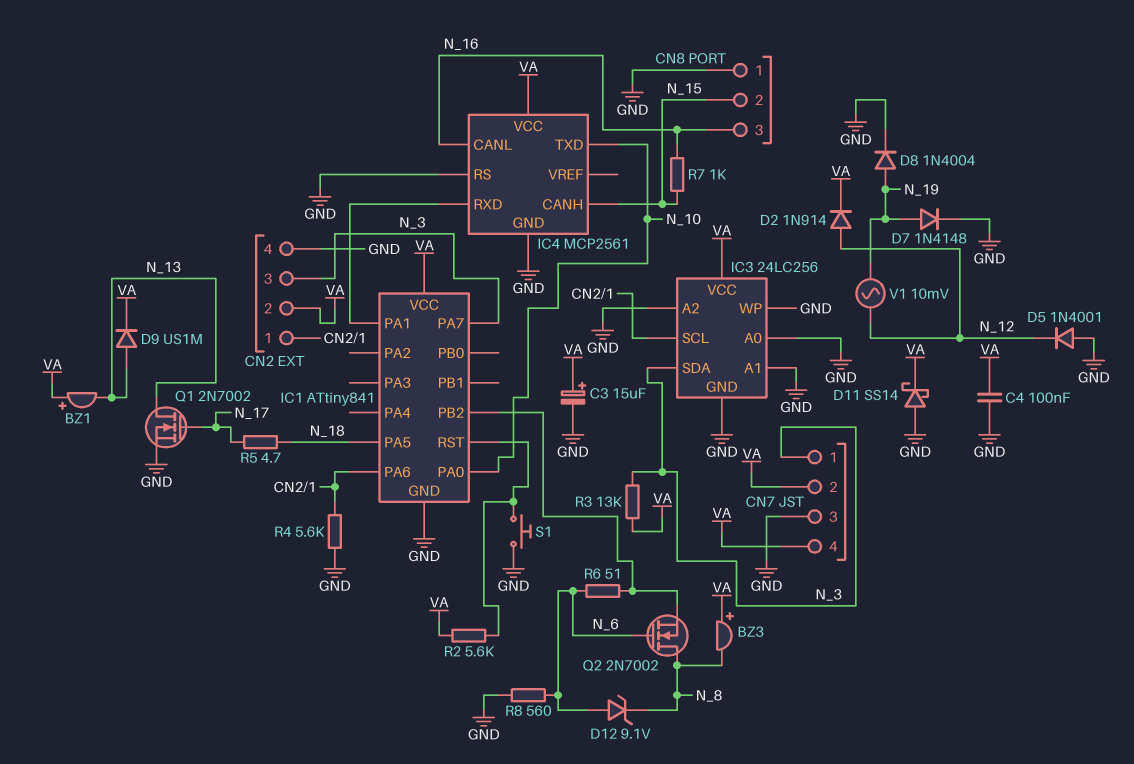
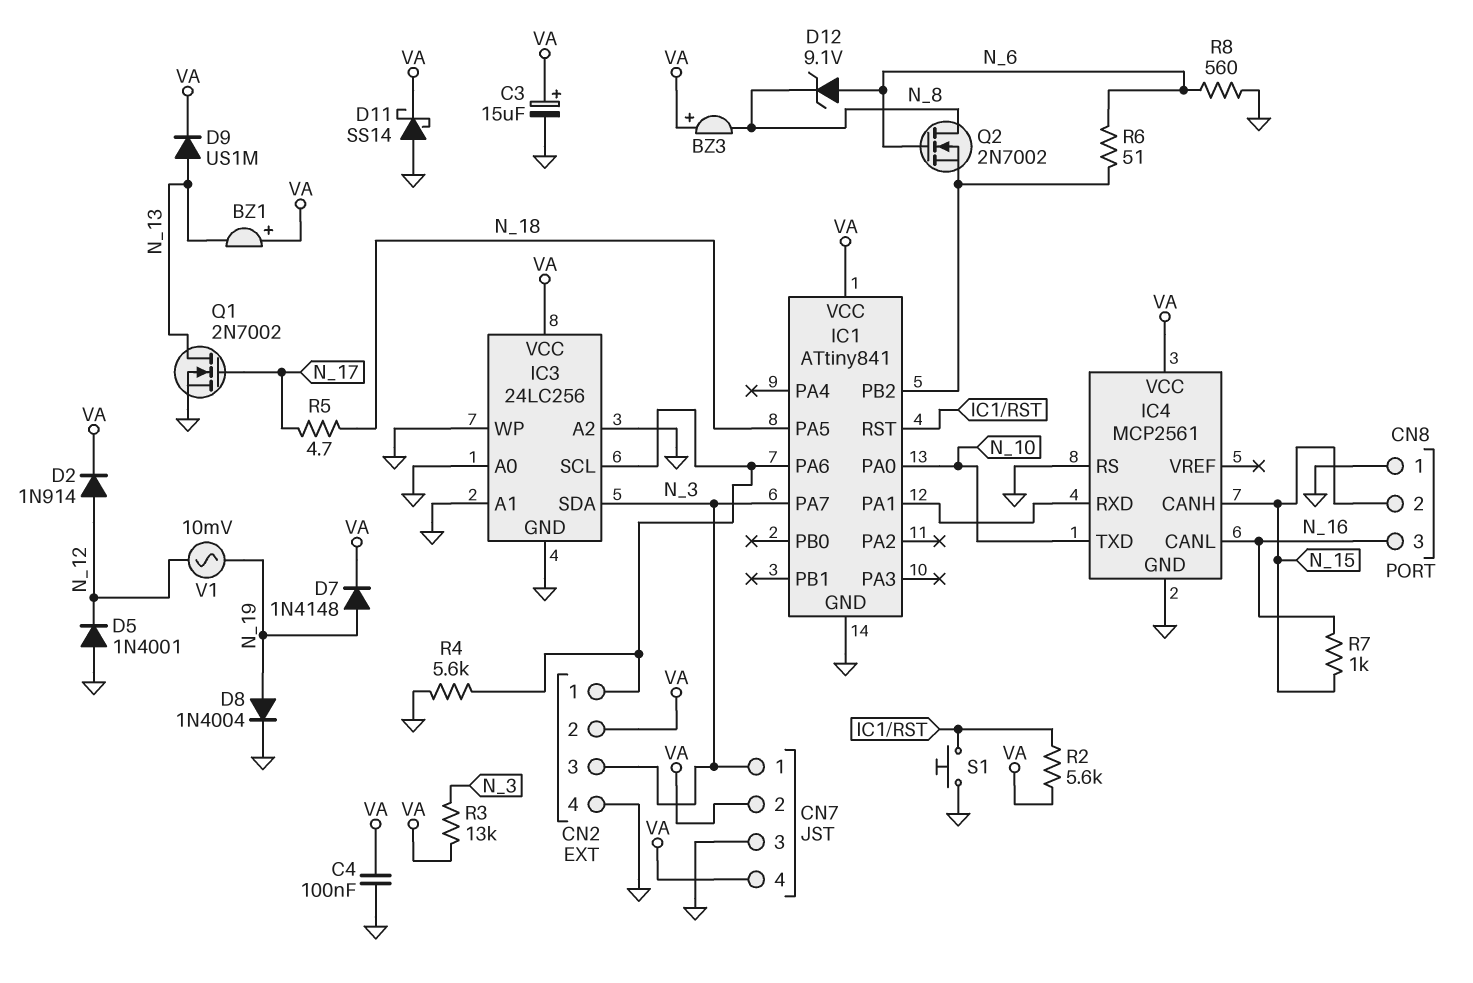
D7: diode 1N4148 (A N_19, K GND) -> diode 1N4148 (A N_19, K VA)

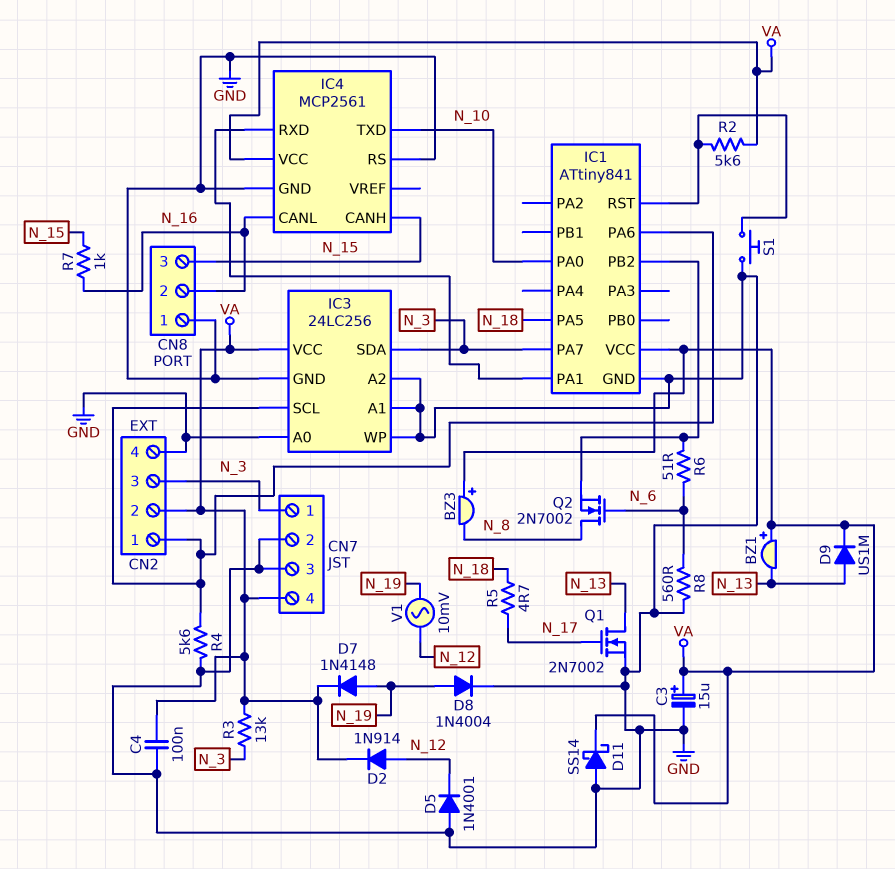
CN7 pin 2: VA -> GND
CN8 pin 2: N_15 -> N_16
CN8 pin 3: N_16 -> N_15
D12: zener 9.1V (A N_6, K N_8) -> none

